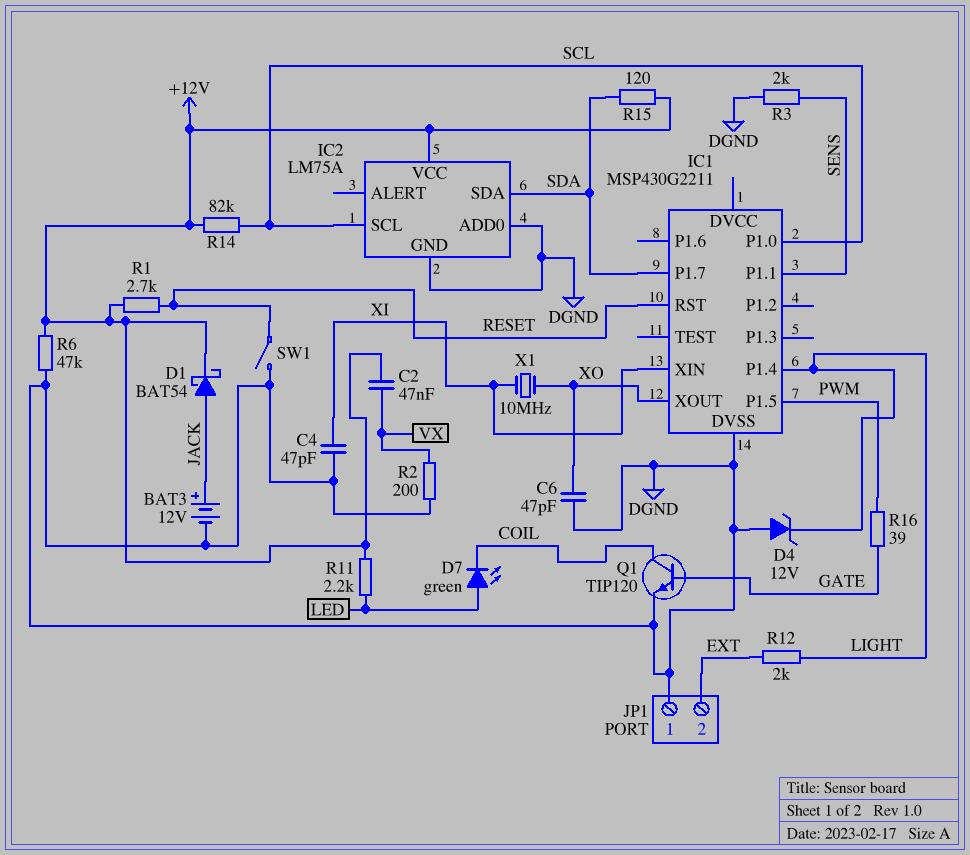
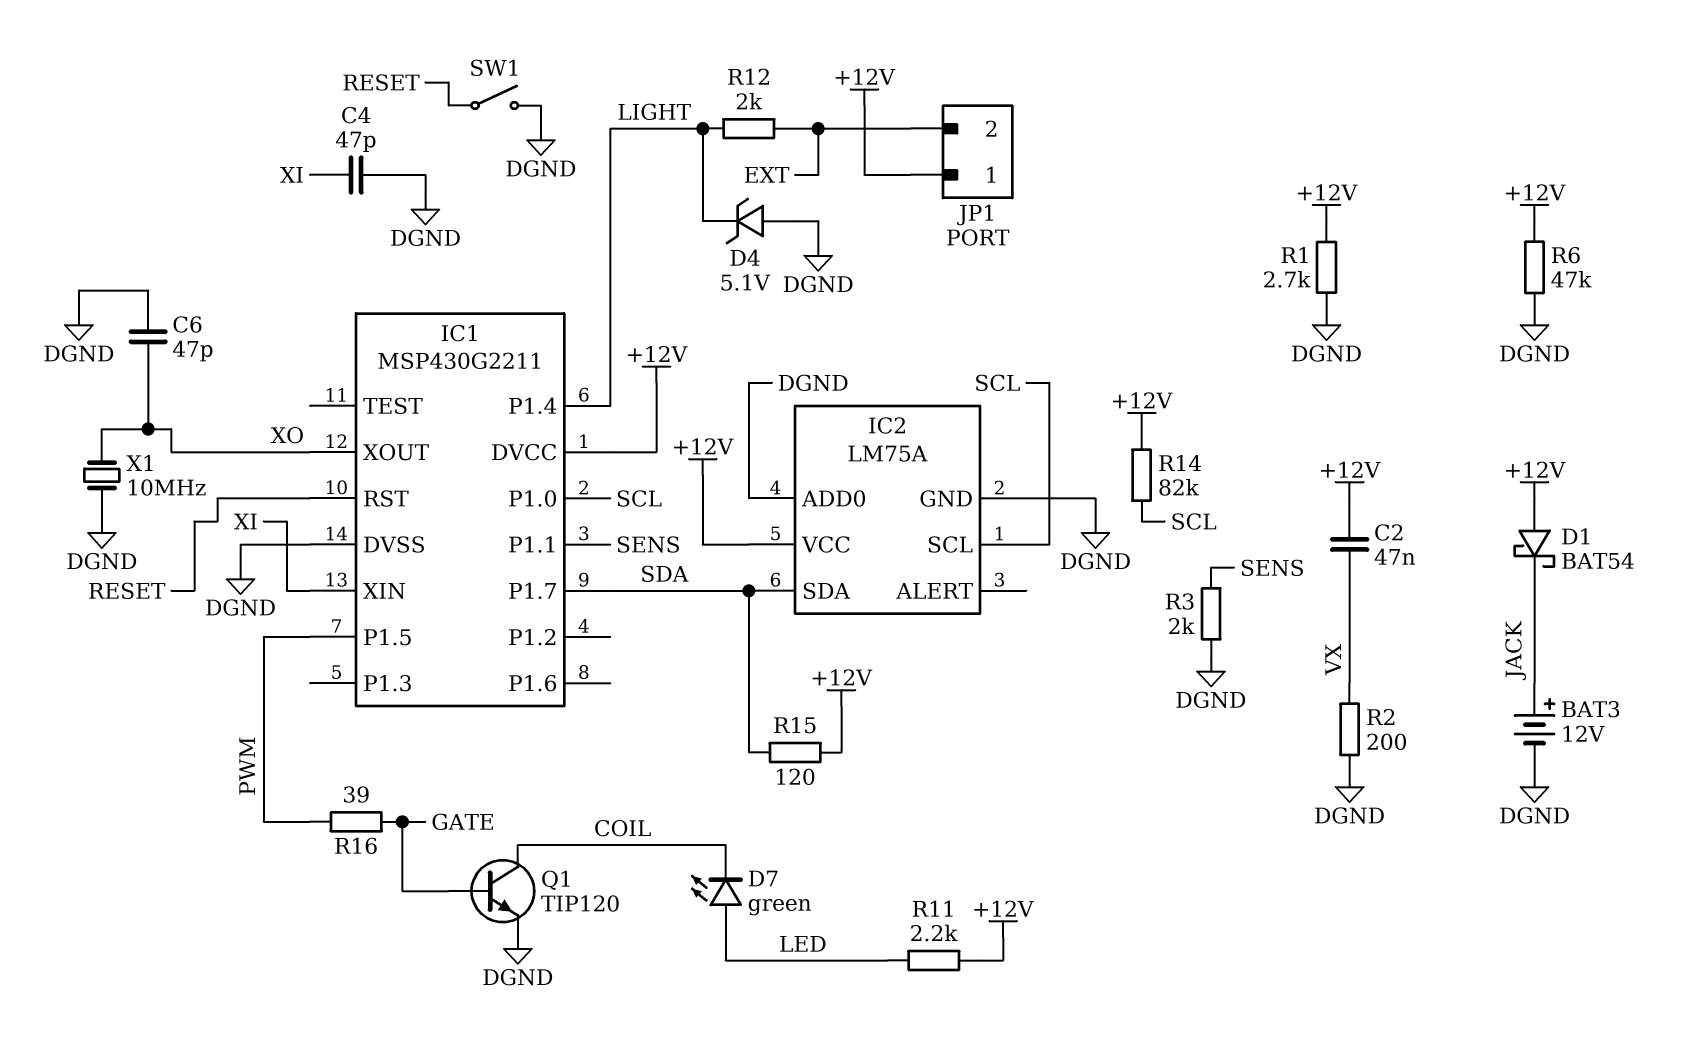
D1: schottky BAT54 (A JACK, K +12V) -> schottky BAT54 (A +12V, K JACK)
D4: zener 12V (A DGND, K LIGHT) -> zener 5.1V (A DGND, K LIGHT)
IC1 pin DVCC: none -> +12V
JP1 pin 1: DGND -> +12V
R1: 2.7k (+12V, RESET) -> 2.7k (+12V, DGND)
X1: 10MHz (XI, XO) -> 10MHz (DGND, XO)

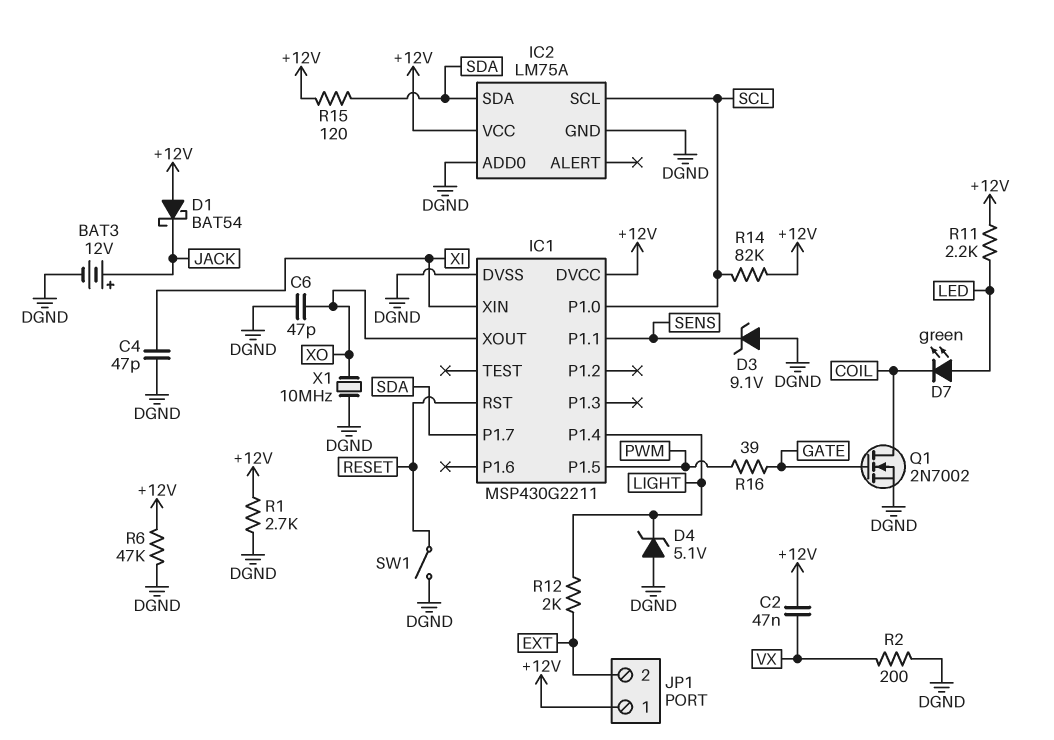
D3: none -> zener 9.1V (A DGND, K SENS)
Q1: NPN TIP120 (B GATE, C COIL, E DGND) -> NMOS 2N7002 (G GATE, D COIL, S DGND)
R3: 2k (DGND, SENS) -> none

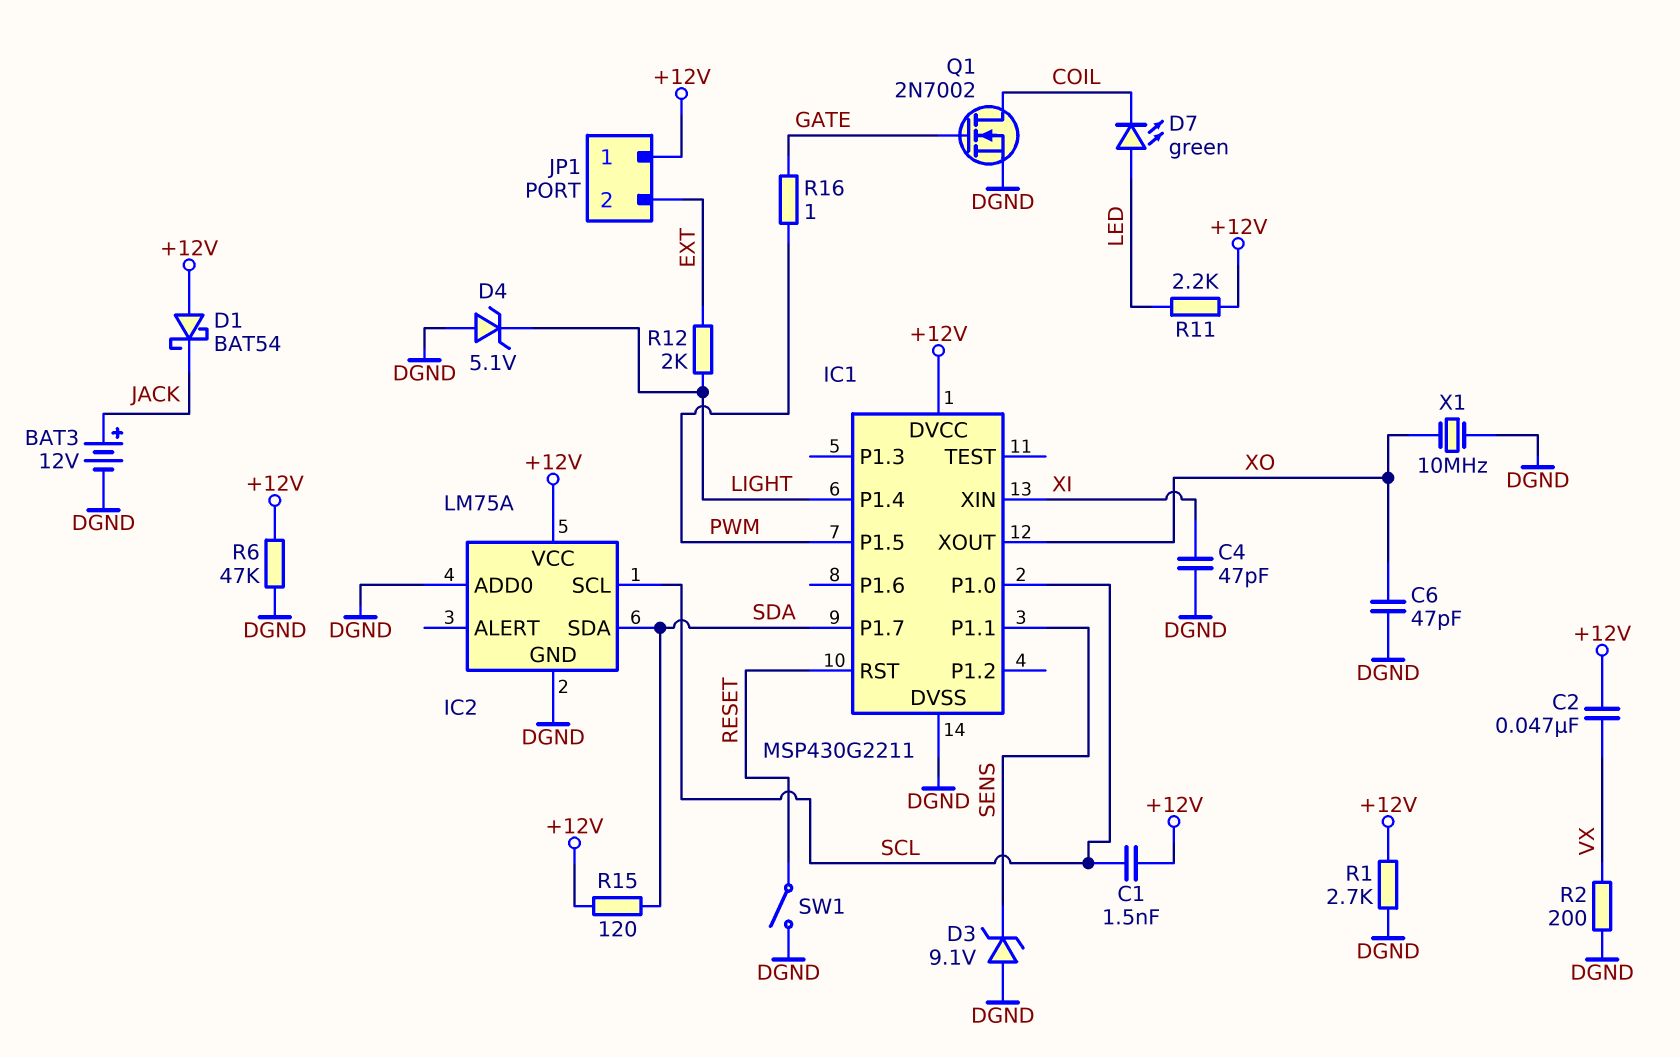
C1: none -> 1.5nF (+12V, SCL)
R14: 82k (+12V, SCL) -> none
R16: 39 (GATE, PWM) -> 1 (GATE, PWM)

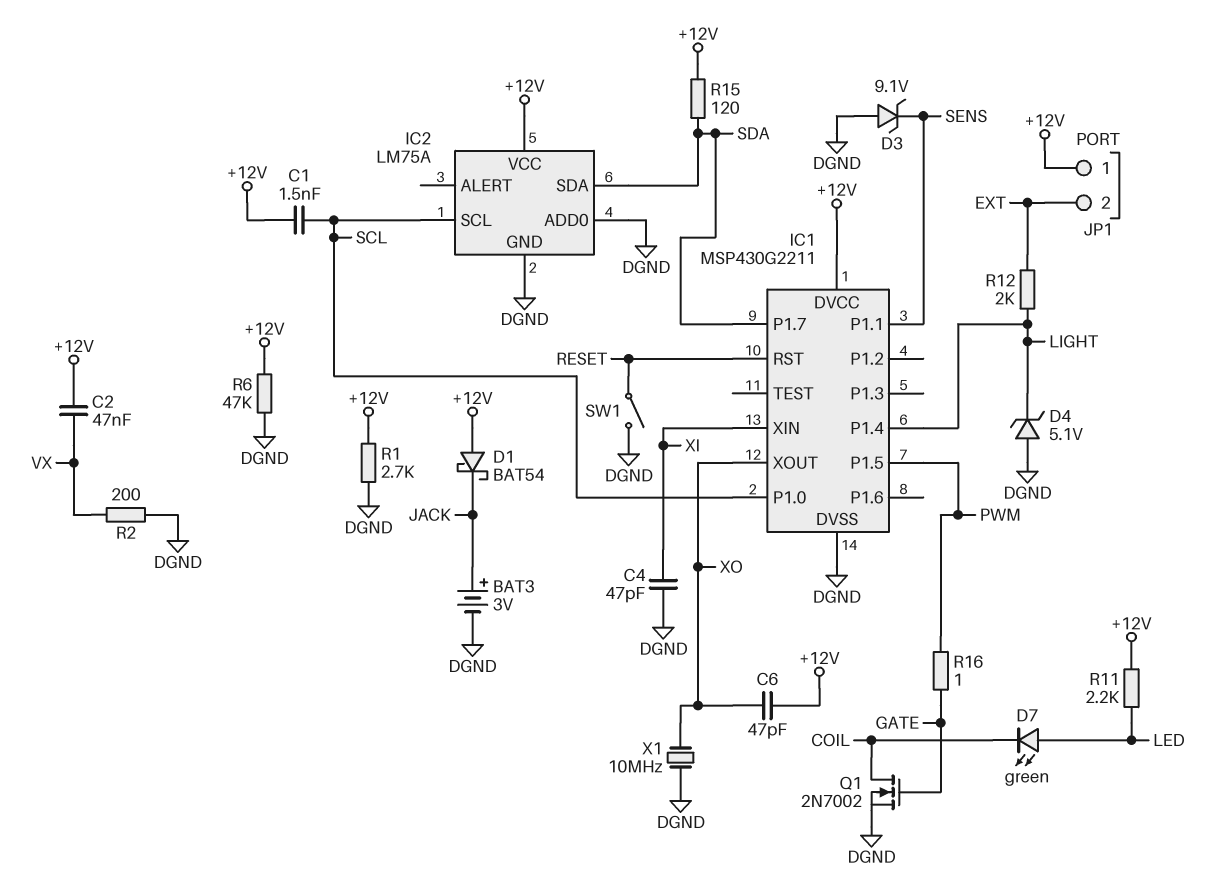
BAT3: 12V (plus JACK, minus DGND) -> 3V (plus JACK, minus DGND)
C6: 47pF (DGND, XO) -> 47pF (+12V, XO)

